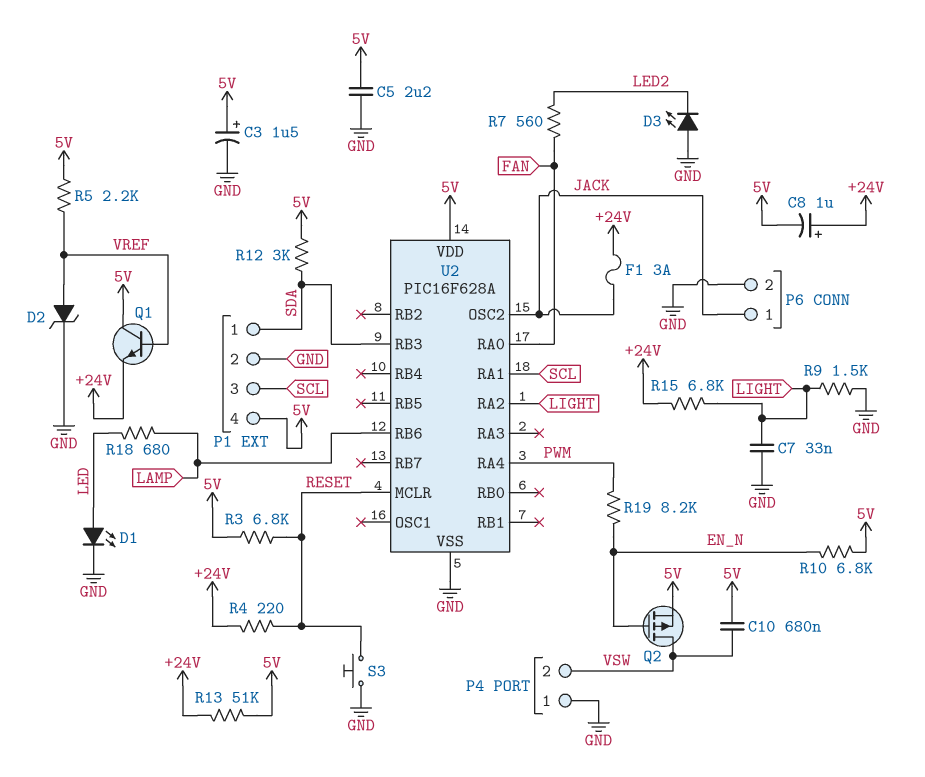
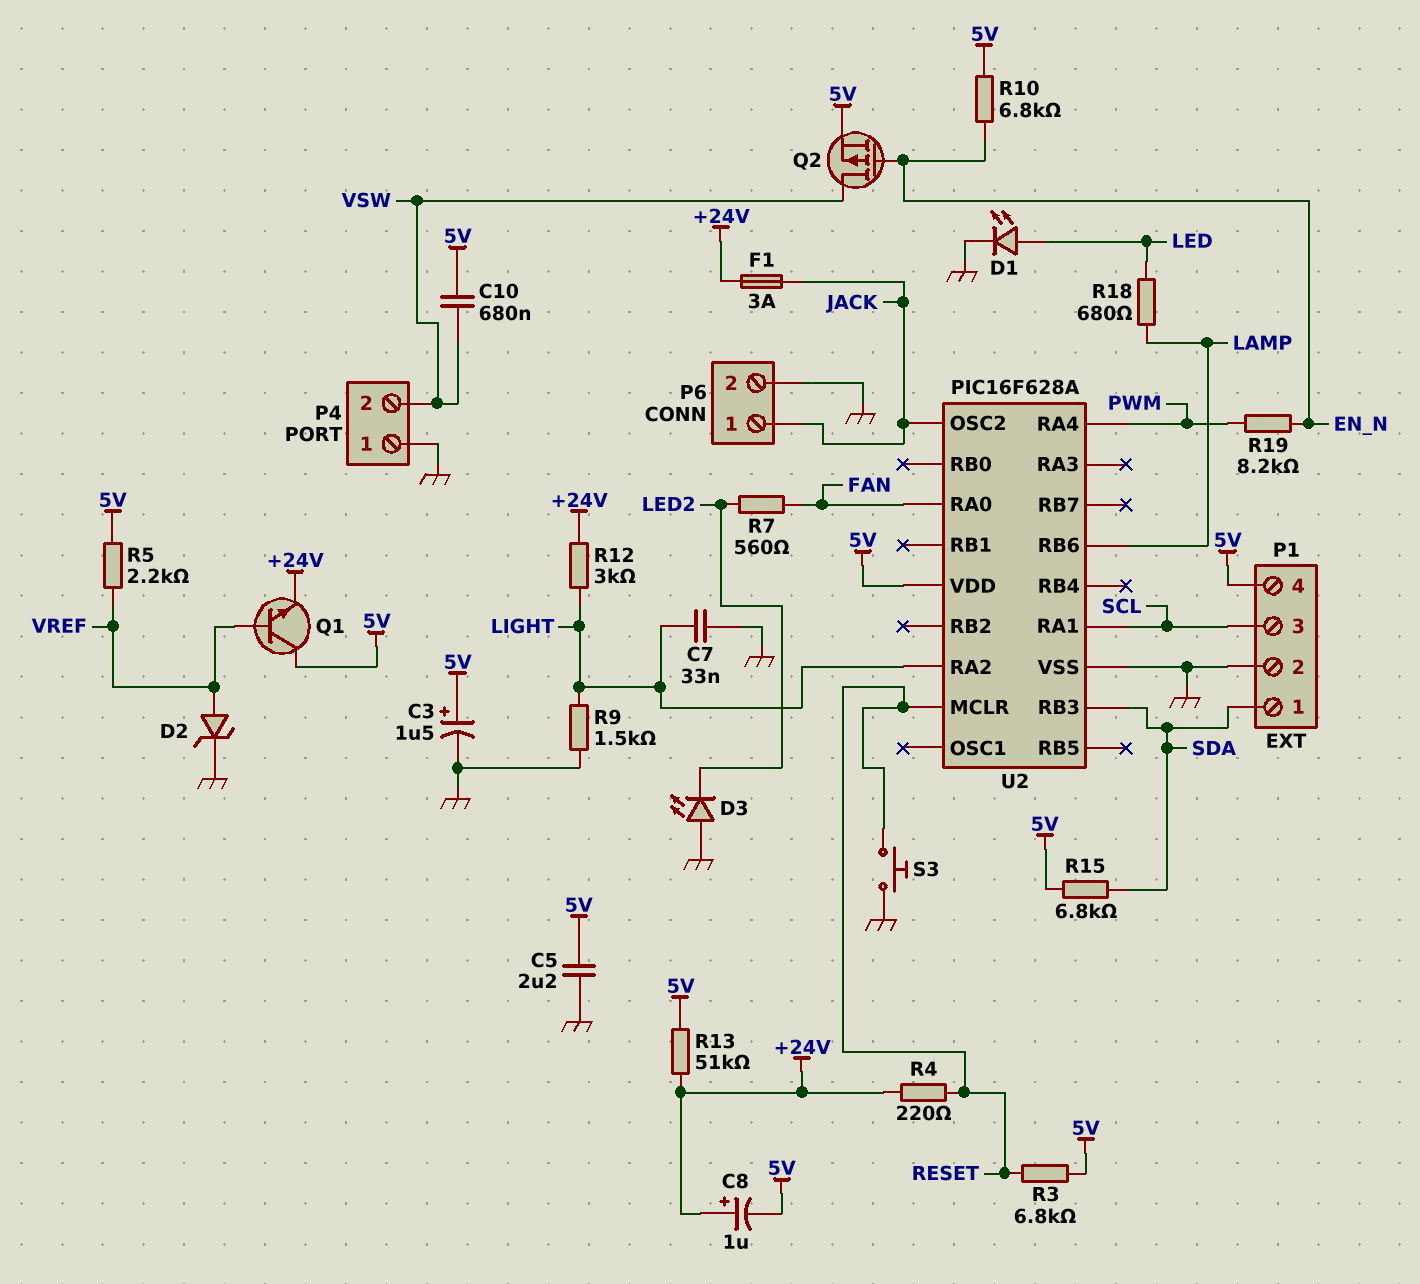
R12: 3k (5V, SDA) -> 3k (+24V, LIGHT)
R15: 6.8k (+24V, LIGHT) -> 6.8k (5V, SDA)

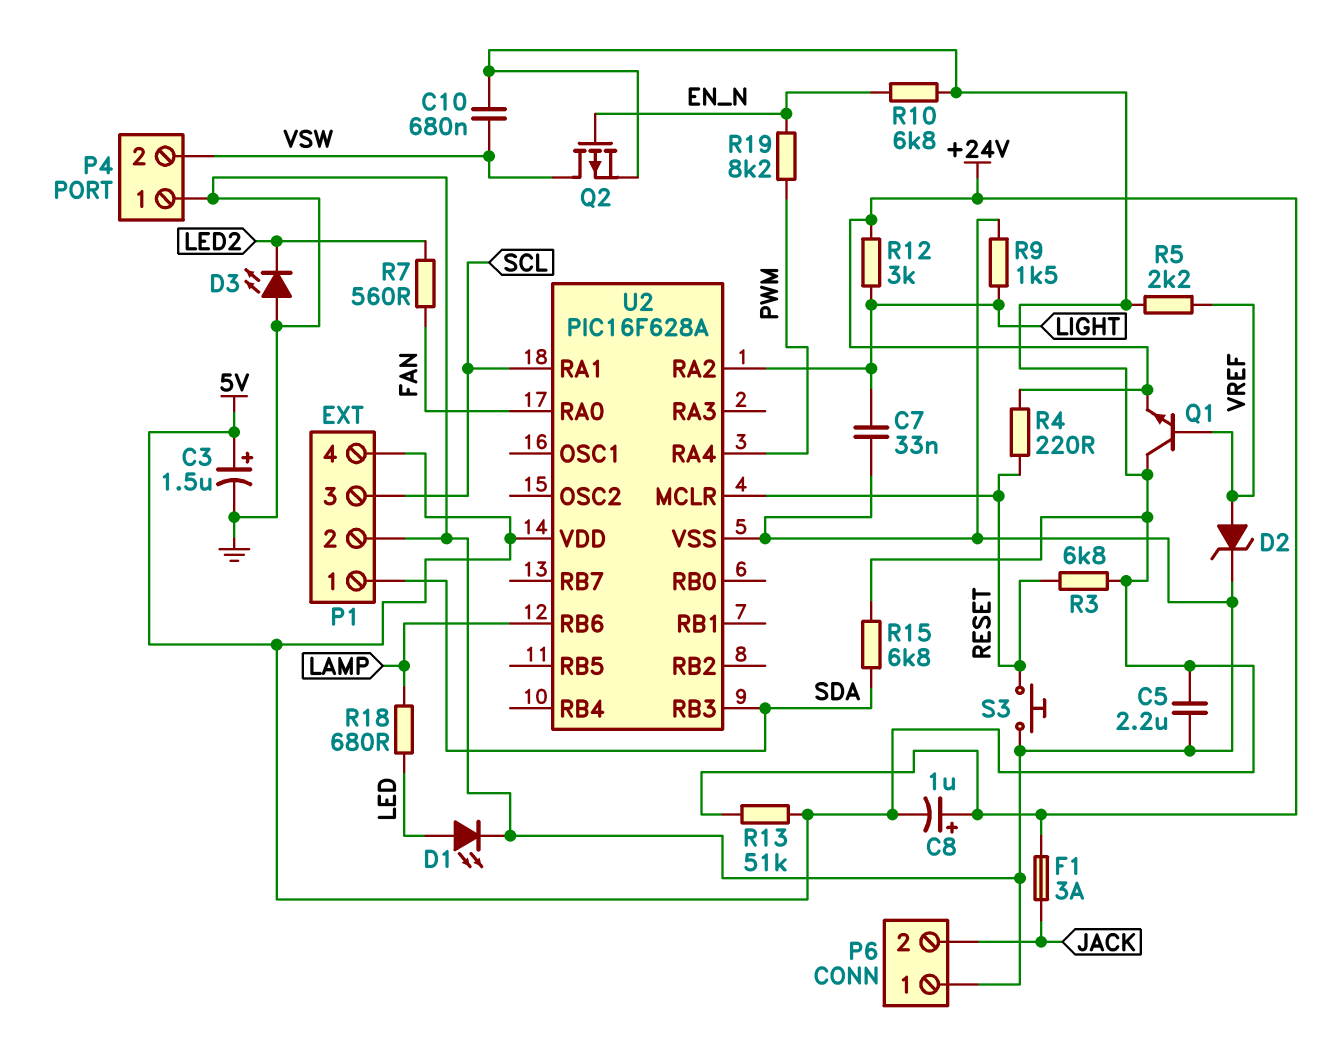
P6 pin 1: JACK -> GND
P6 pin 2: GND -> JACK
U2 pin OSC2: JACK -> none

